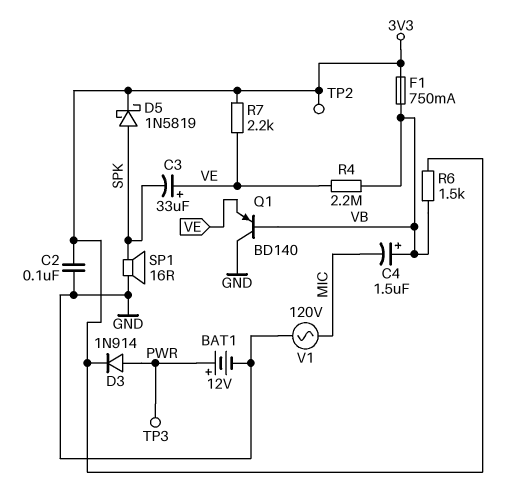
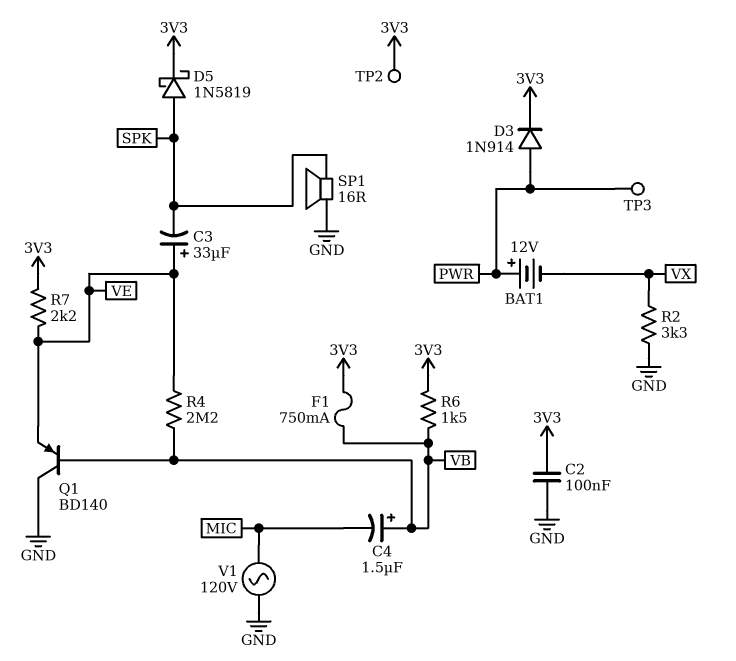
BAT1: 12V (plus PWR, minus GND) -> 12V (plus PWR, minus VX)
R2: none -> 3.3k (GND, VX)

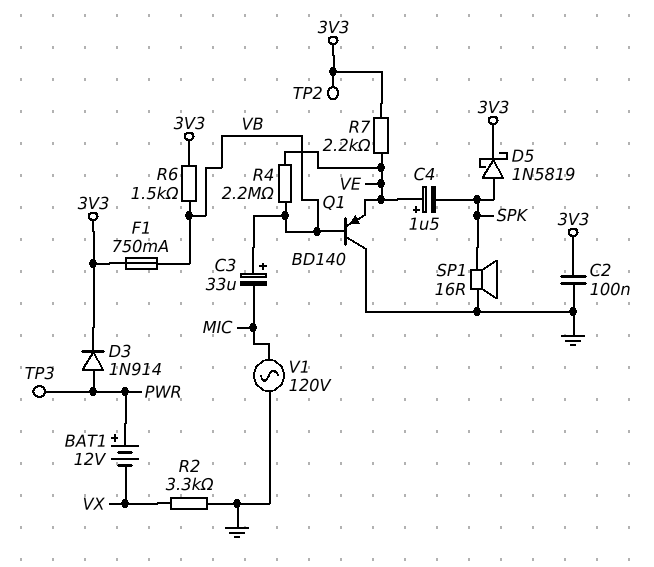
C3: 33uF (plus VE, minus SPK) -> 33uF (plus VB, minus MIC)
C4: 1.5uF (plus VB, minus MIC) -> 1.5uF (plus VE, minus SPK)

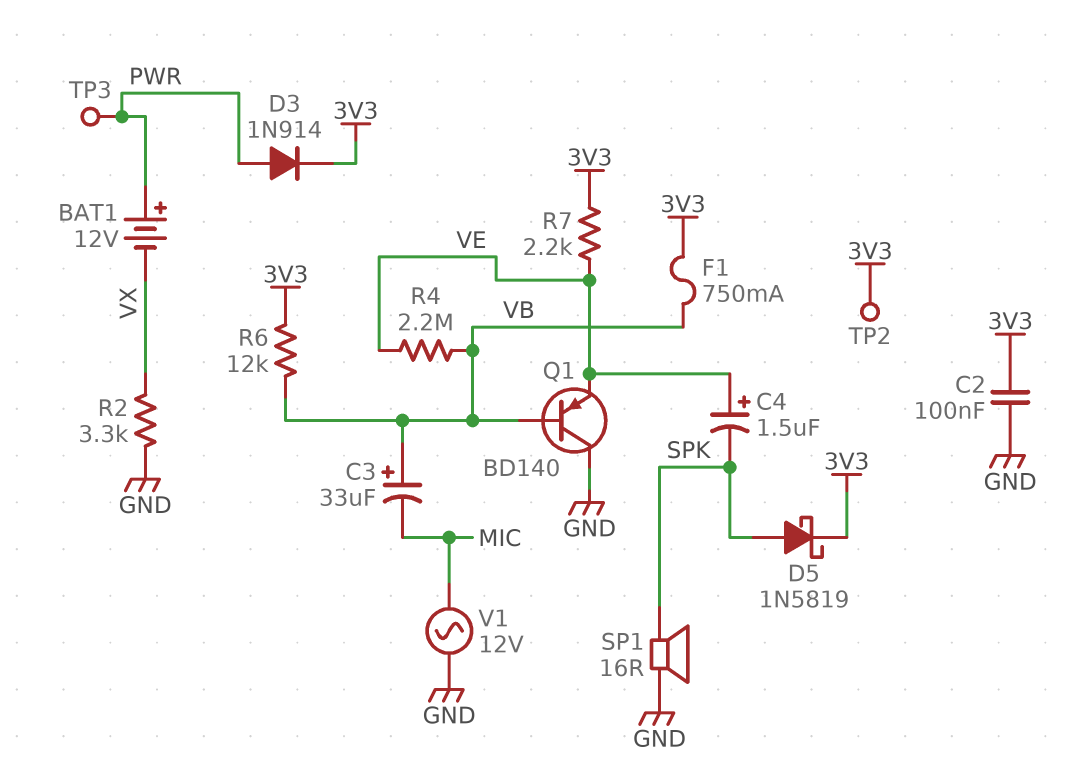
R6: 1.5k (3V3, VB) -> 12k (3V3, VB)
V1: AC 120V (GND, MIC) -> AC 12V (GND, MIC)

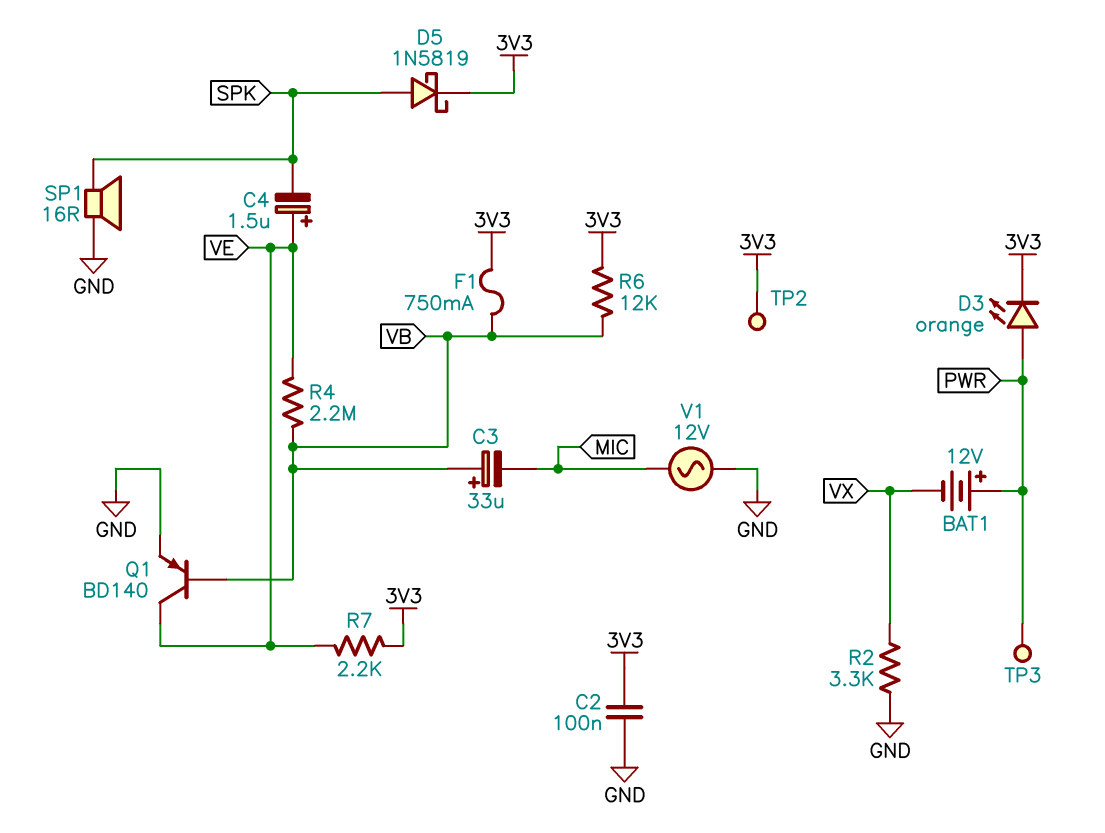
D3: diode 1N914 (A PWR, K 3V3) -> LED orange (A PWR, K 3V3)
Q1: PNP BD140 (B VB, C GND, E VE) -> PNP BD140 (B VB, C VE, E GND)

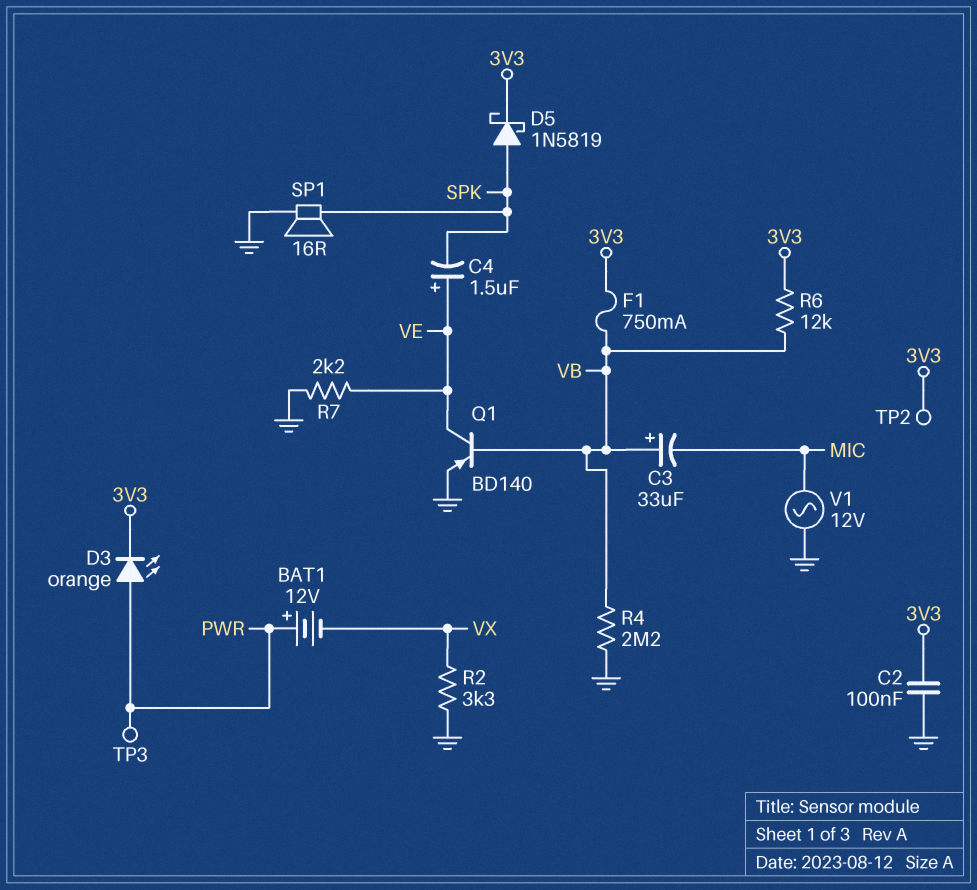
R4: 2.2M (VB, VE) -> 2.2M (GND, VB)
R7: 2.2k (3V3, VE) -> 2.2k (GND, VE)

